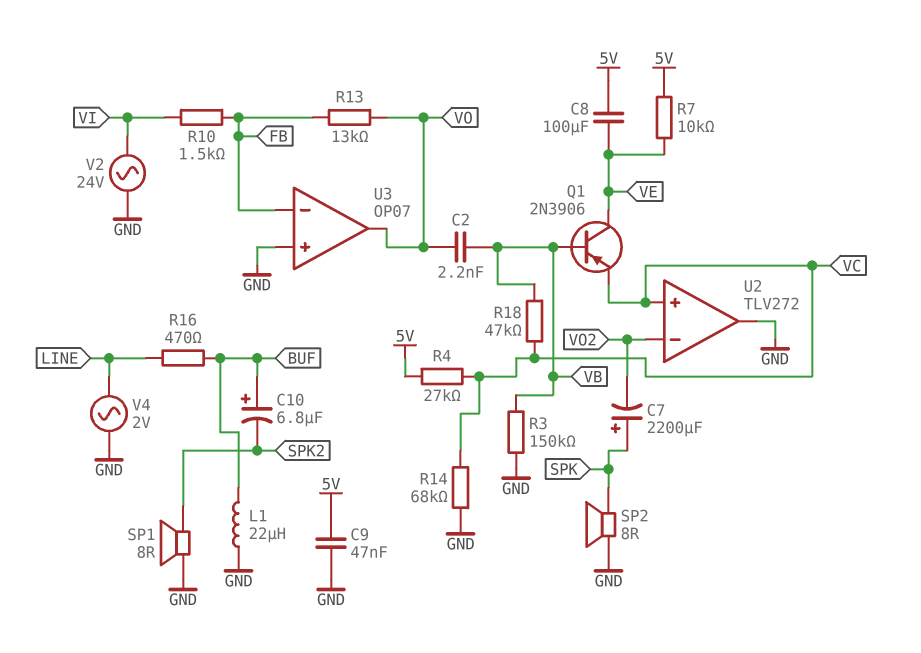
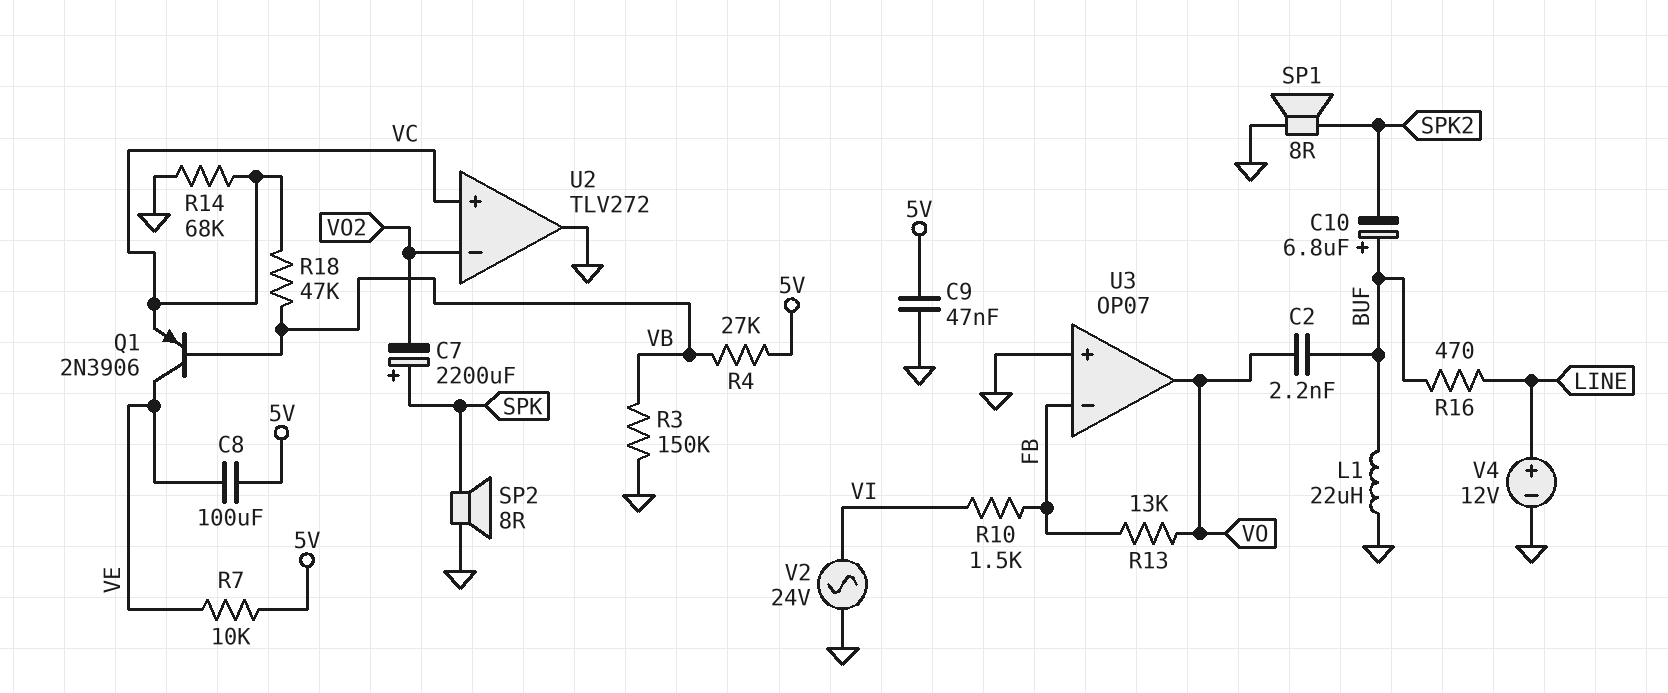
C2: 2.2nF (VB, VO) -> 2.2nF (BUF, VO)
R4: 27k (5V, VC) -> 27k (5V, VB)
V4: AC 2V (GND, LINE) -> 12V (plus LINE, minus GND)

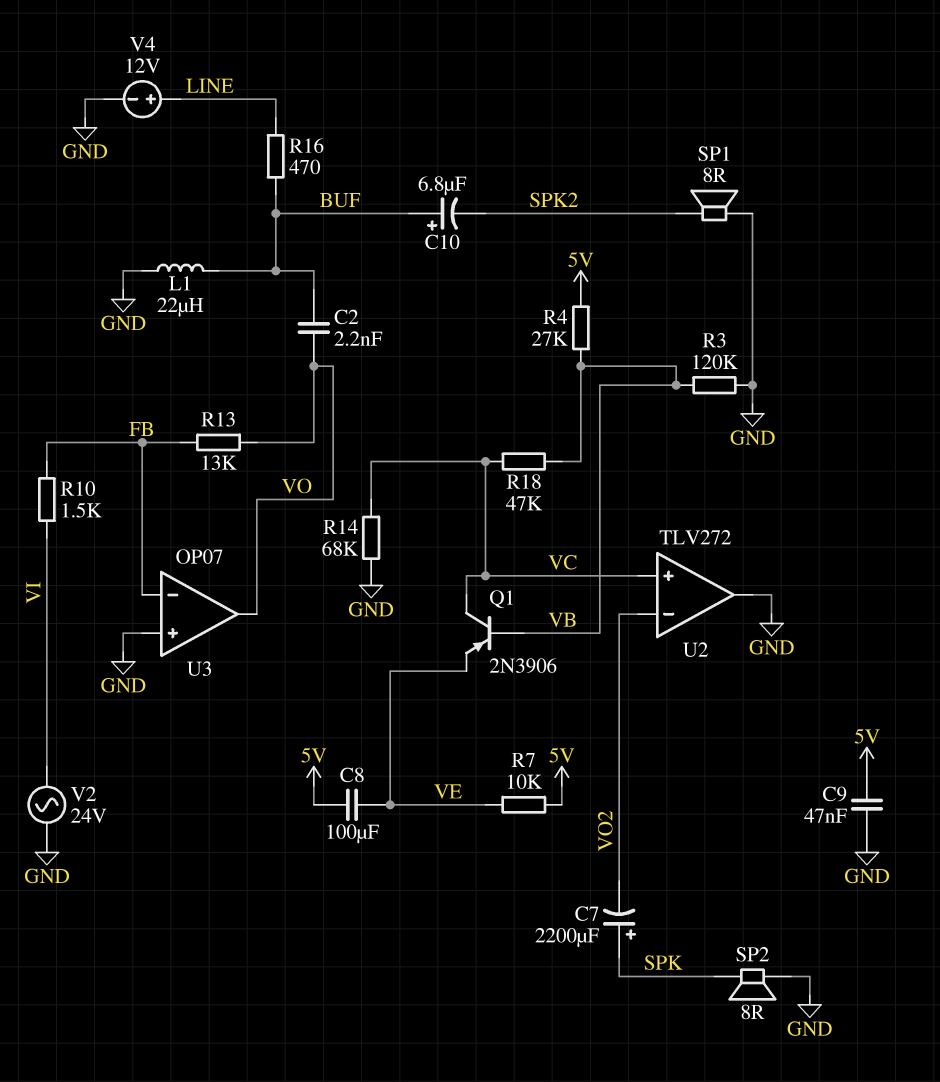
Q1: PNP 2N3906 (B VB, C VE, E VC) -> PNP 2N3906 (B VB, C VC, E VE)
R3: 150k (GND, VB) -> 120k (GND, VB)

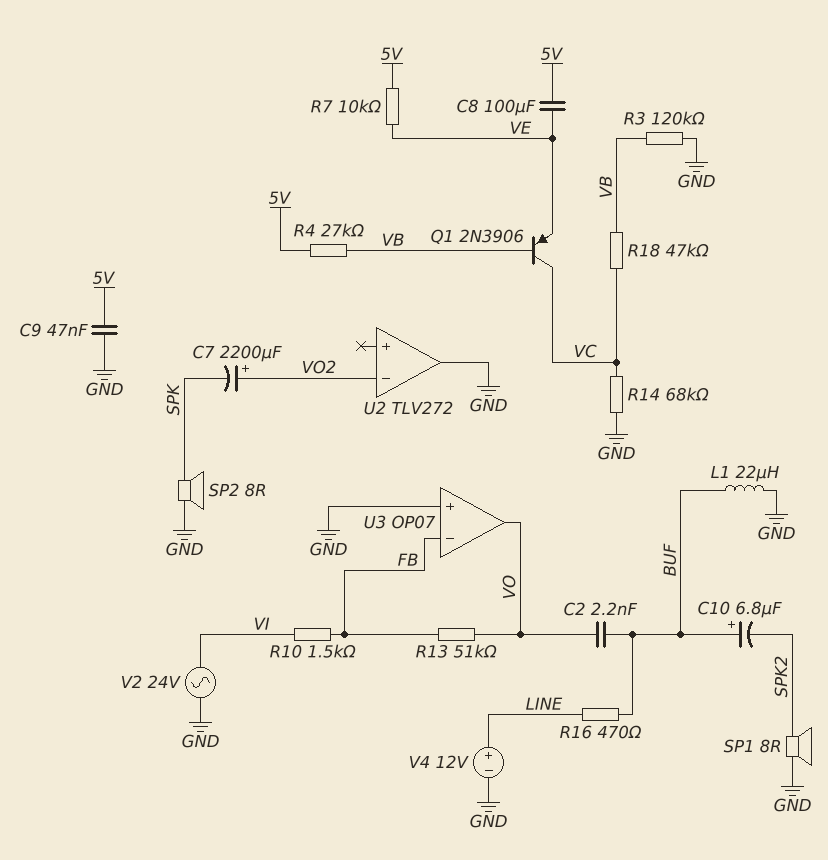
C7: 2200uF (plus SPK, minus VO2) -> 2200uF (plus VO2, minus SPK)
R13: 13k (FB, VO) -> 51k (FB, VO)
U2 pin in+: VC -> none

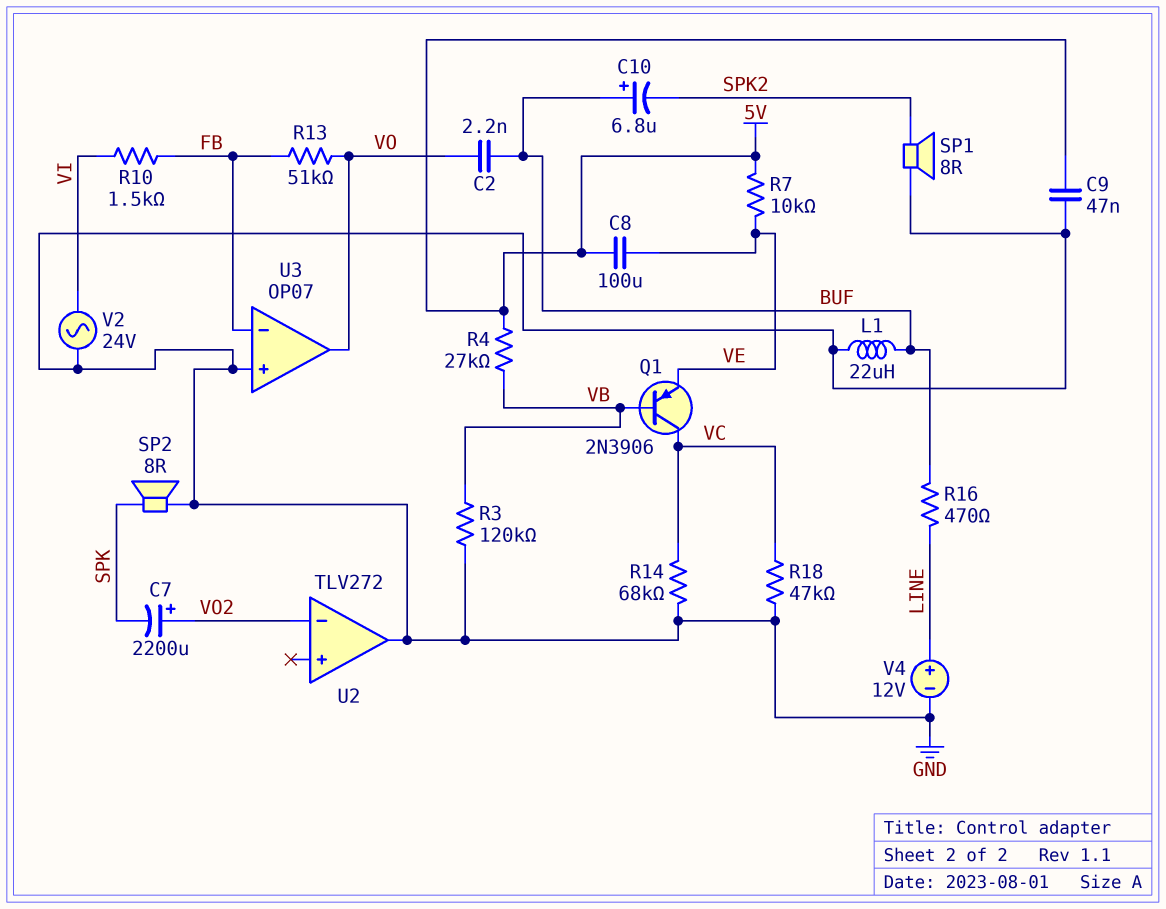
R18: 47k (VB, VC) -> 47k (GND, VC)

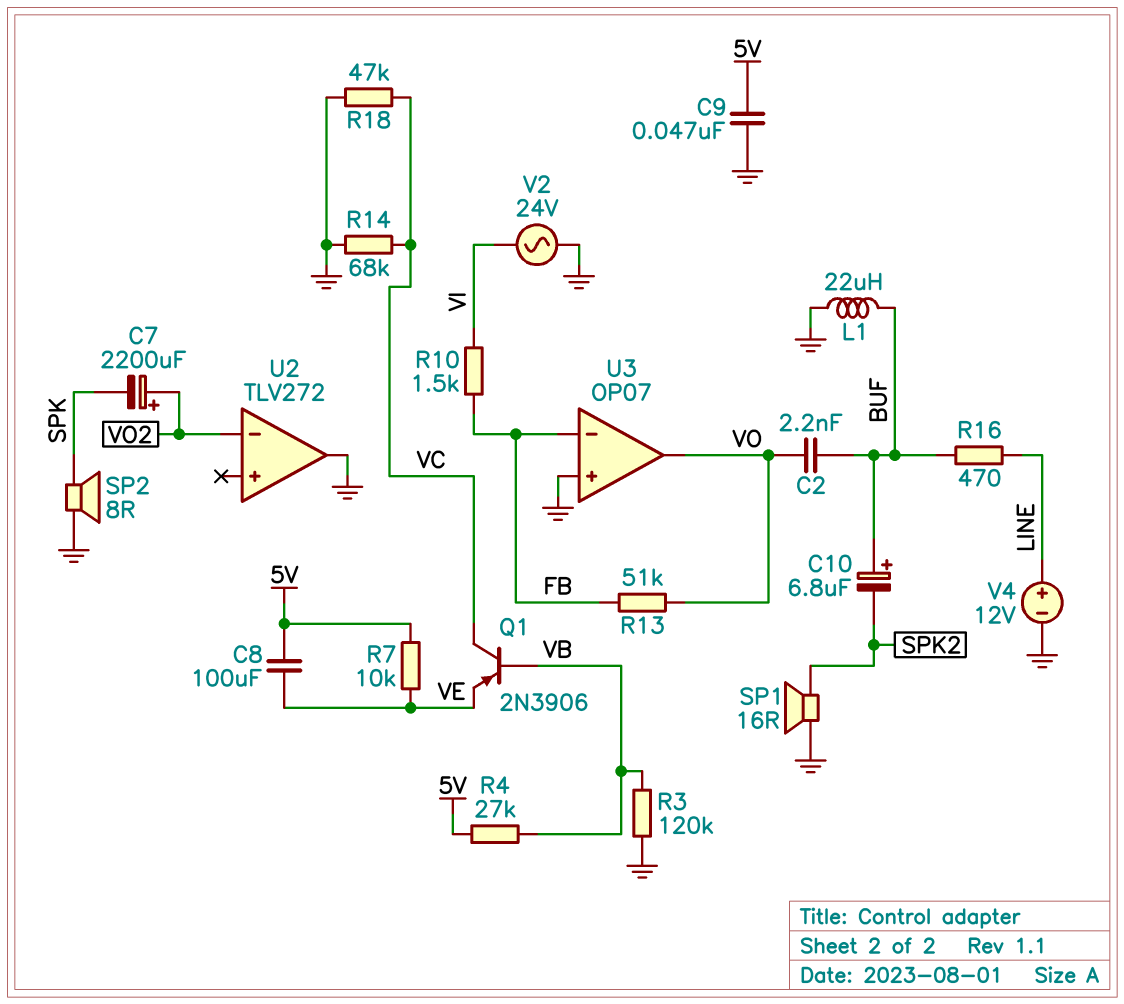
SP1: speaker 8R (GND, SPK2) -> speaker 16R (GND, SPK2)

